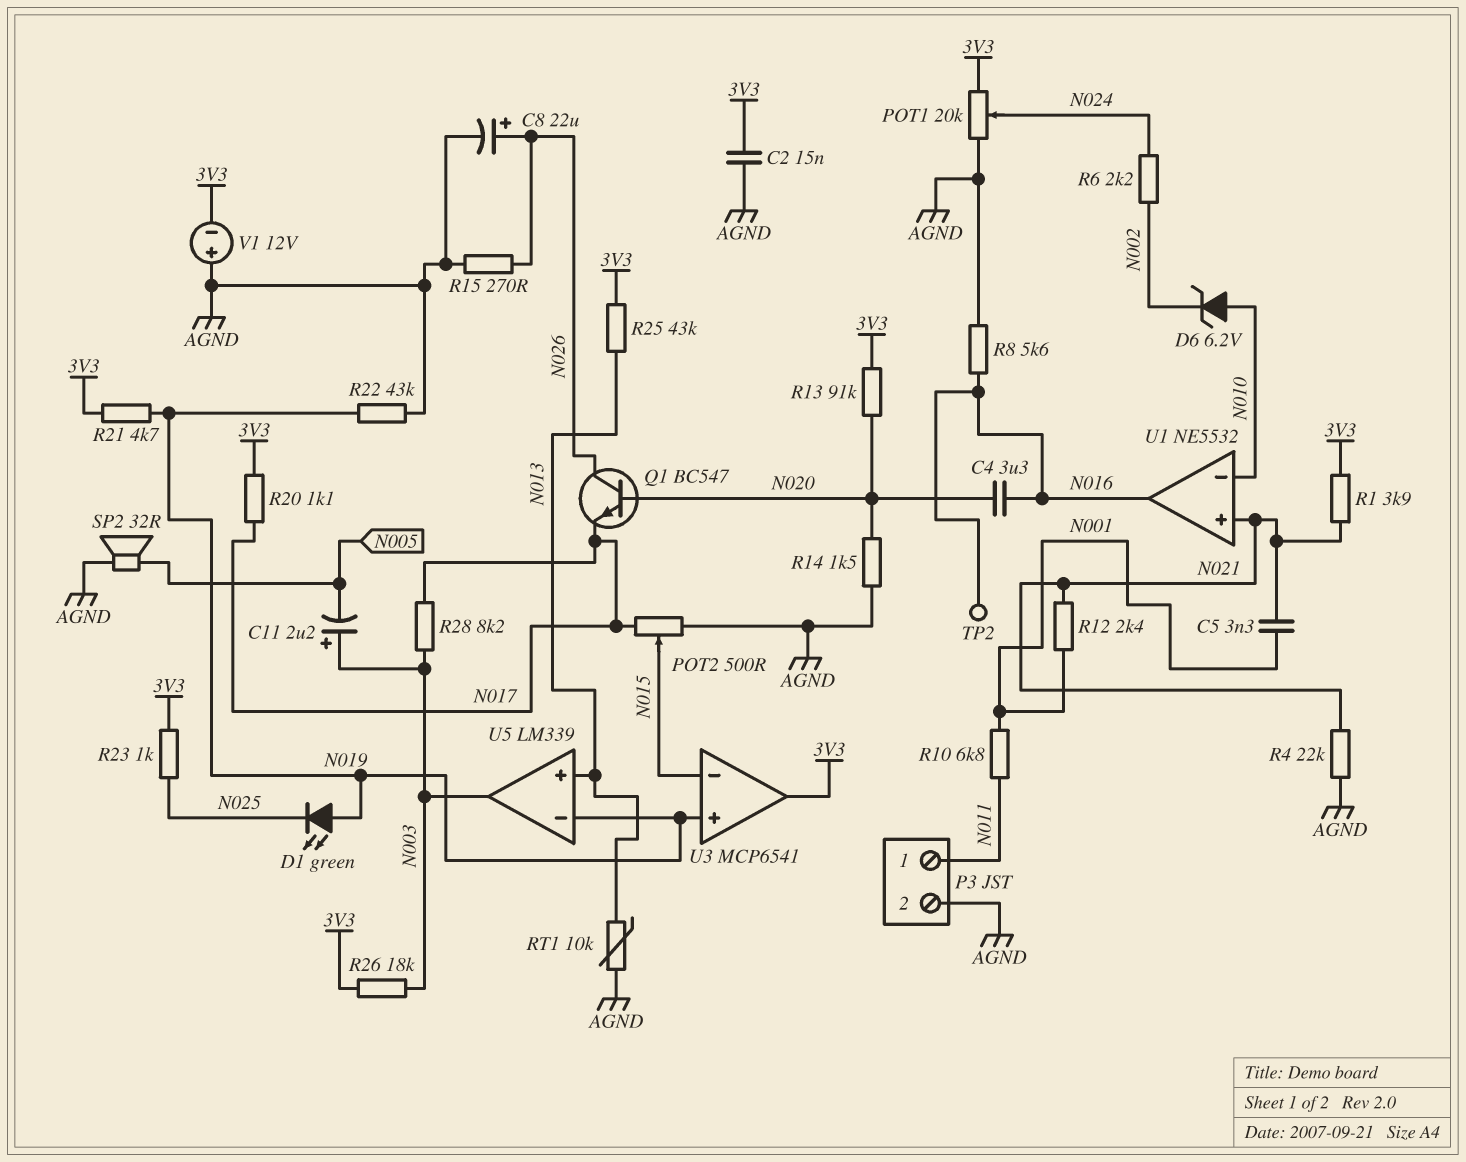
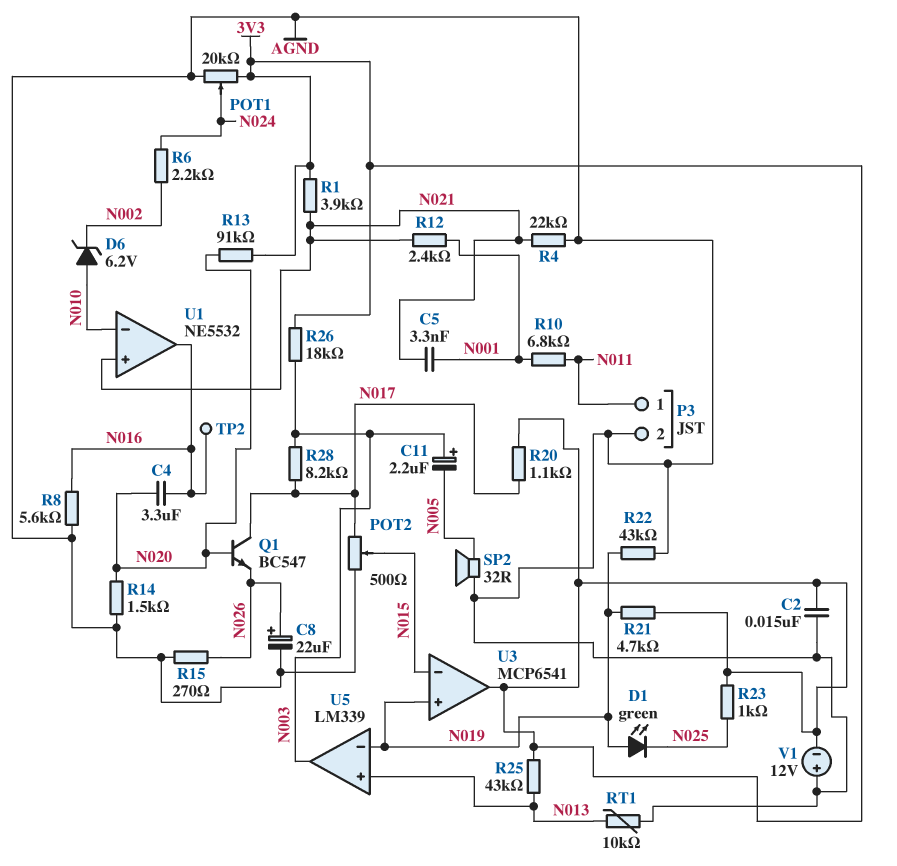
Q1: NPN BC547 (B N020, C N026, E N017) -> NPN BC547 (B N020, C N017, E N026)

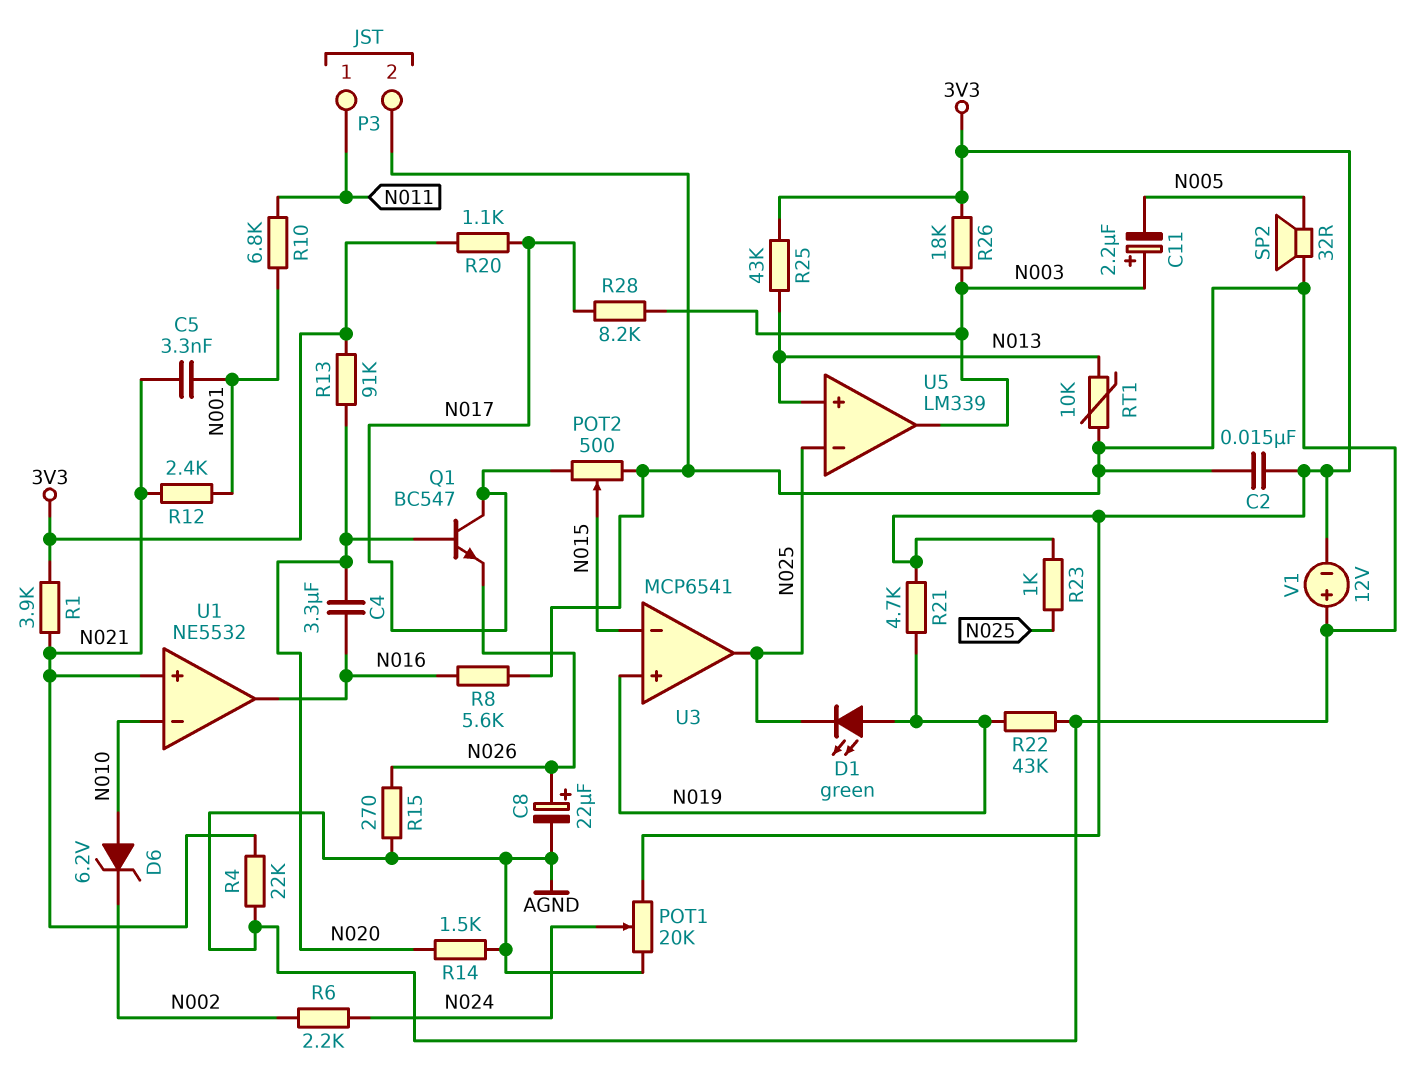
TP2: test point (N016) -> none
U3 pin out: 3V3 -> N025
U5 pin in-: N019 -> N025

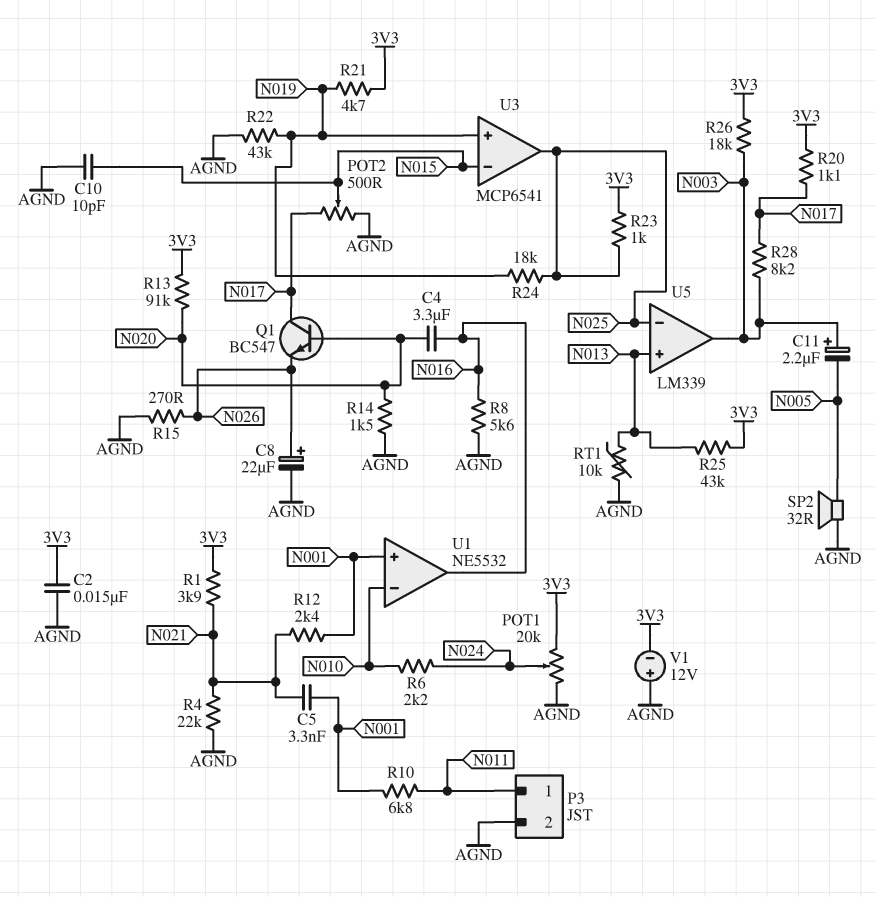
C10: none -> 10pF (AGND, N015)
D1: LED green (A N019, K N025) -> none
D6: zener 6.2V (A N010, K N002) -> none
R6: 2.2k (N002, N024) -> 2.2k (N010, N024)
R24: none -> 18k (N019, N025)
U1 pin in+: N021 -> N001

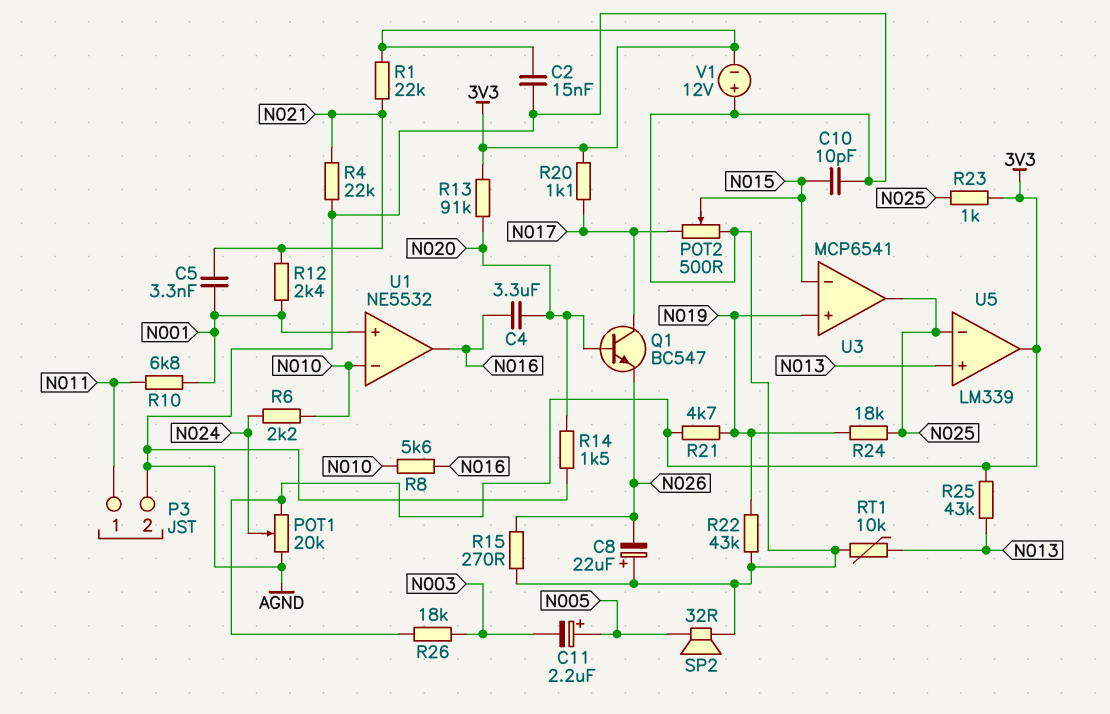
C8: 22uF (plus N026, minus AGND) -> 22uF (plus AGND, minus N026)
C11: 2.2uF (plus N003, minus N005) -> 2.2uF (plus N005, minus N003)
R1: 3.9k (3V3, N021) -> 22k (3V3, N021)
R8: 5.6k (AGND, N016) -> 5.6k (N010, N016)
R28: 8.2k (N003, N017) -> none
U5 pin out: N003 -> 3V3

